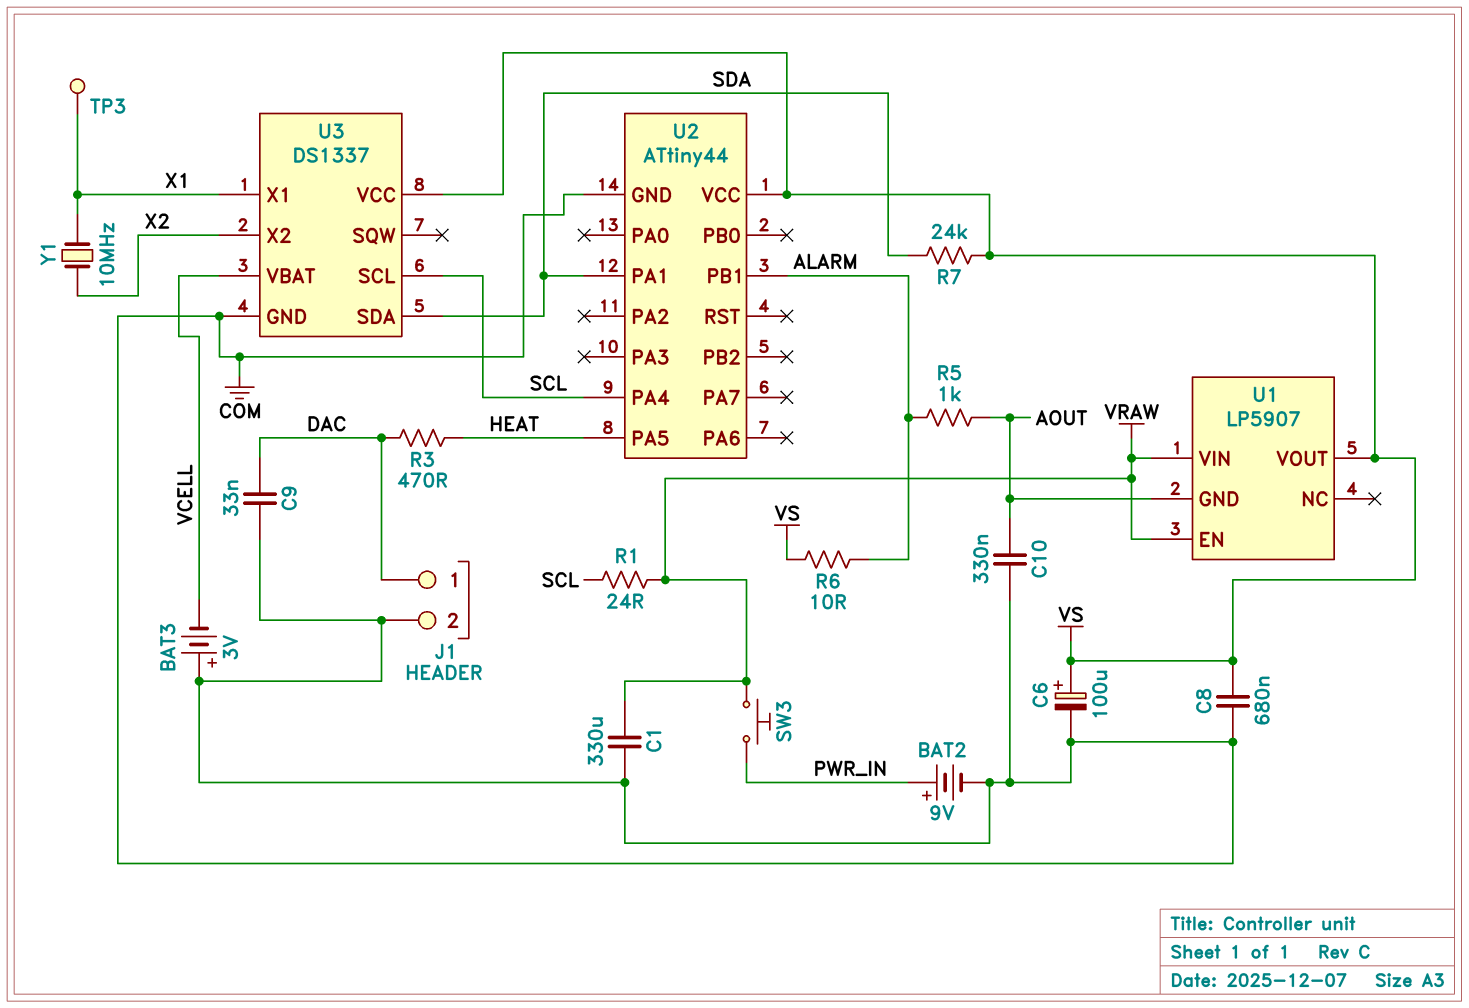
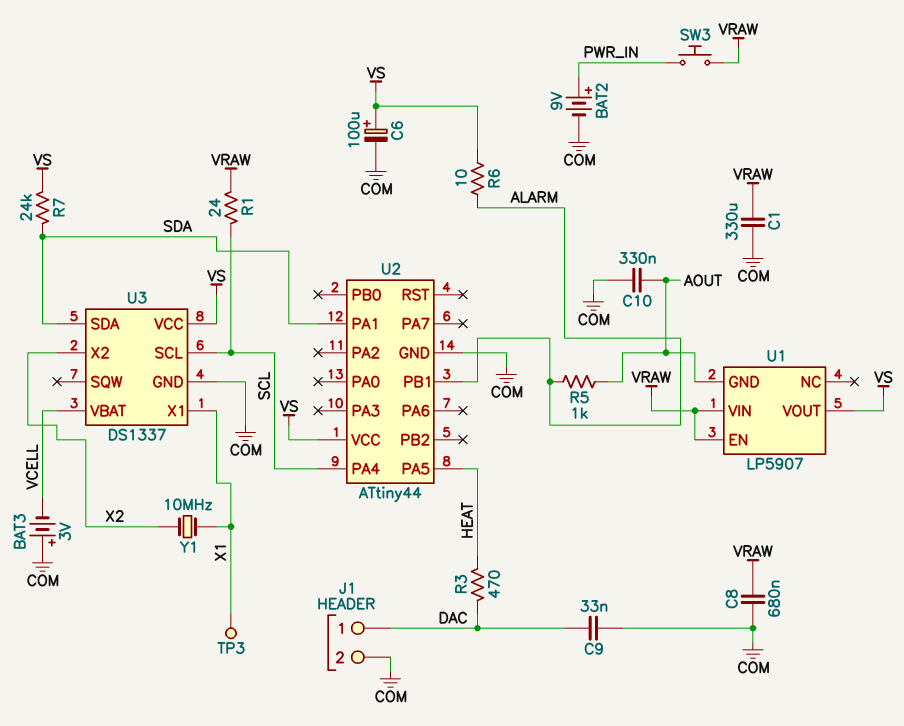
C8: 680nF (COM, VS) -> 680nF (COM, VRAW)

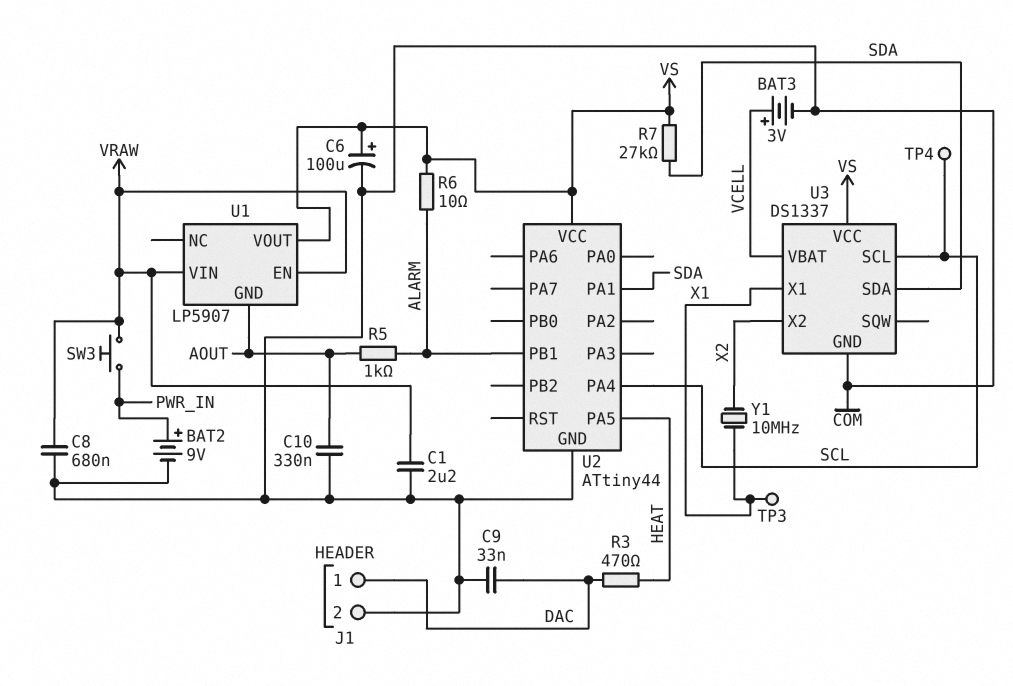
BAT3: 3V (plus COM, minus VCELL) -> 3V (plus VCELL, minus COM)
C1: 330uF (COM, VRAW) -> 2.2uF (COM, VRAW)
R1: 24 (SCL, VRAW) -> none
R7: 24k (SDA, VS) -> 27k (SDA, VS)
TP4: none -> test point (SCL)

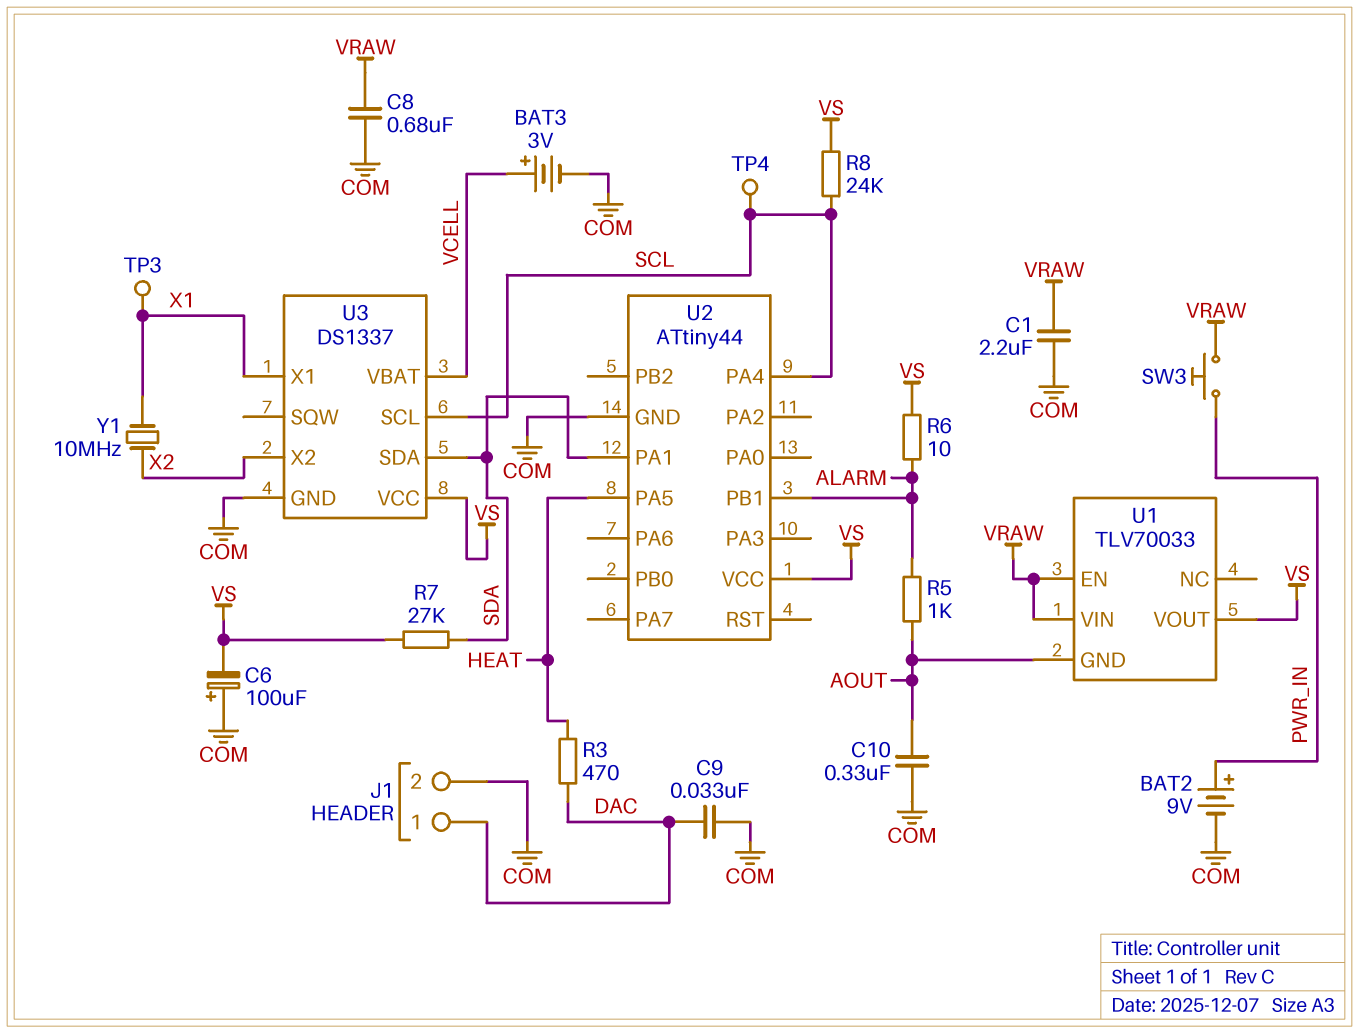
C6: 100uF (plus VS, minus COM) -> 100uF (plus COM, minus VS)
R8: none -> 24k (SCL, VS)
U1: LP5907 -> TLV70033

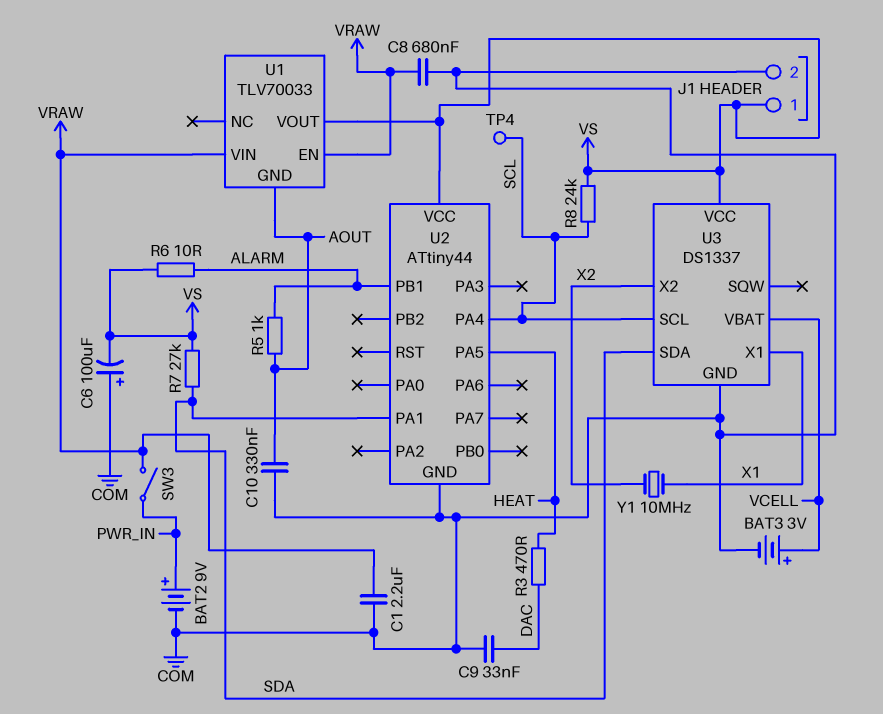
J1 pin 1: DAC -> VS
SW3: button (PWR_IN, VRAW) -> switch (PWR_IN, VRAW)
TP3: test point (X1) -> none

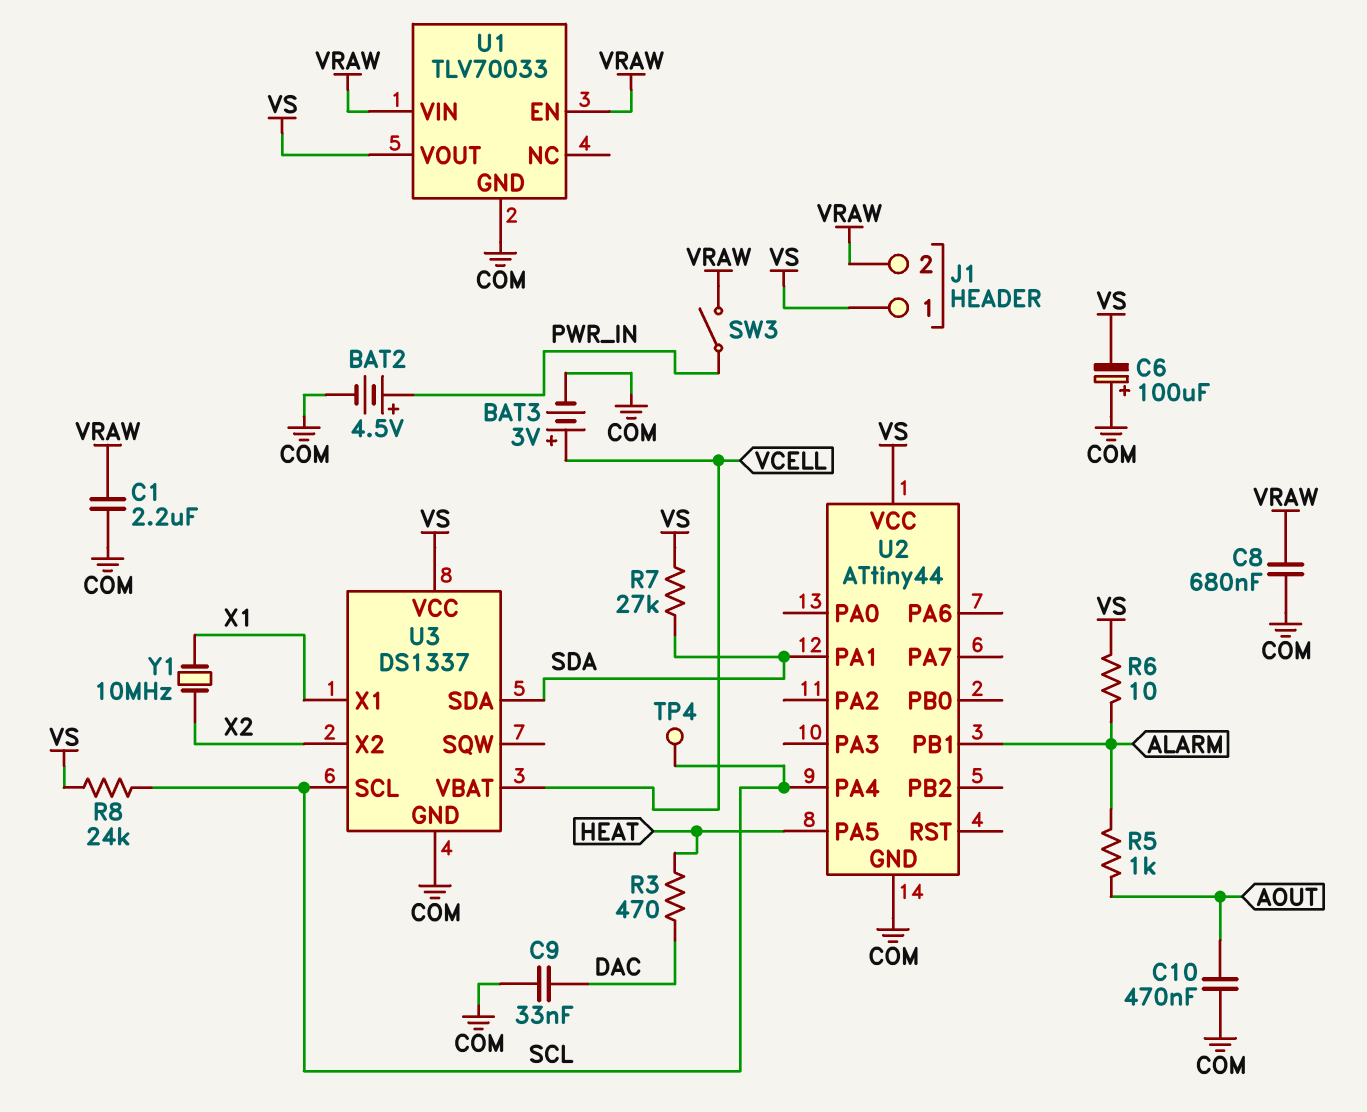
BAT2: 9V (plus PWR_IN, minus COM) -> 4.5V (plus PWR_IN, minus COM)
C10: 330nF (AOUT, COM) -> 470nF (AOUT, COM)
J1 pin 2: COM -> VRAW
U1 pin GND: AOUT -> COM

